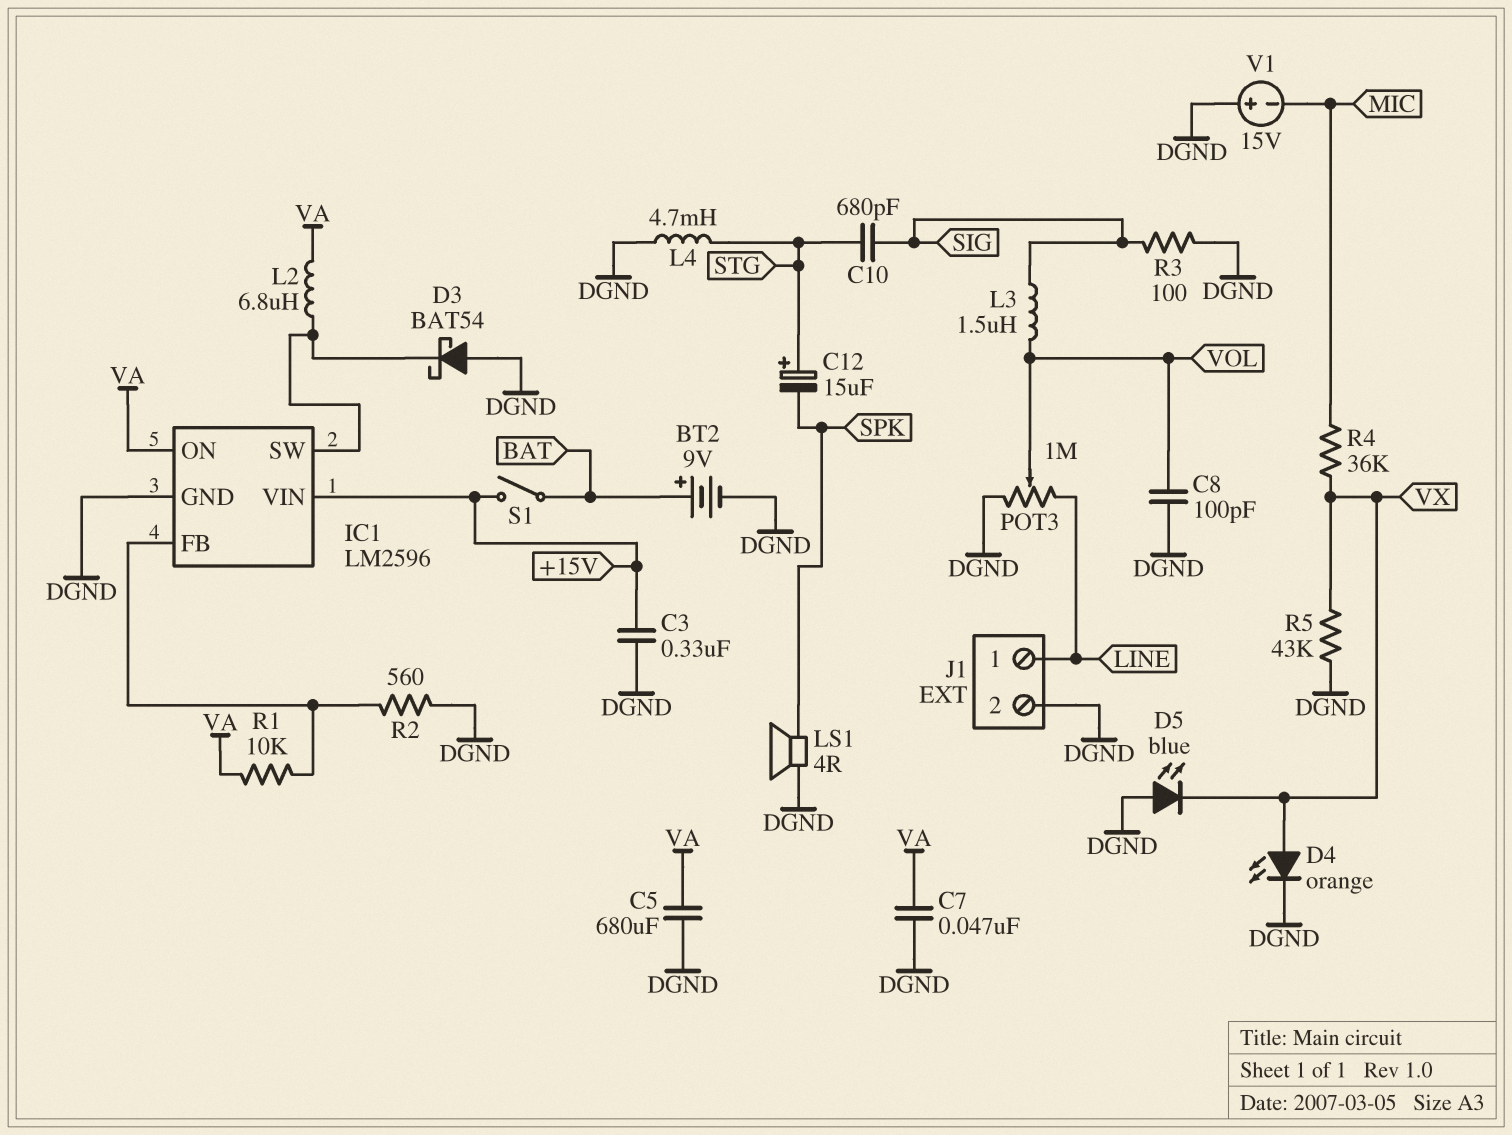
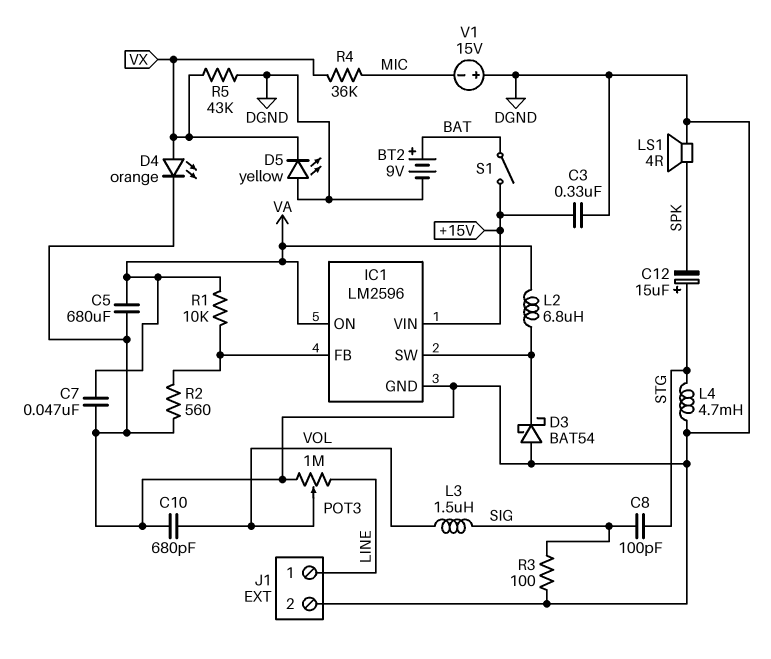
C8: 100pF (DGND, VOL) -> 100pF (SIG, STG)
C10: 680pF (SIG, STG) -> 680pF (DGND, VOL)
D5: LED blue (A DGND, K VX) -> LED yellow (A DGND, K VX)

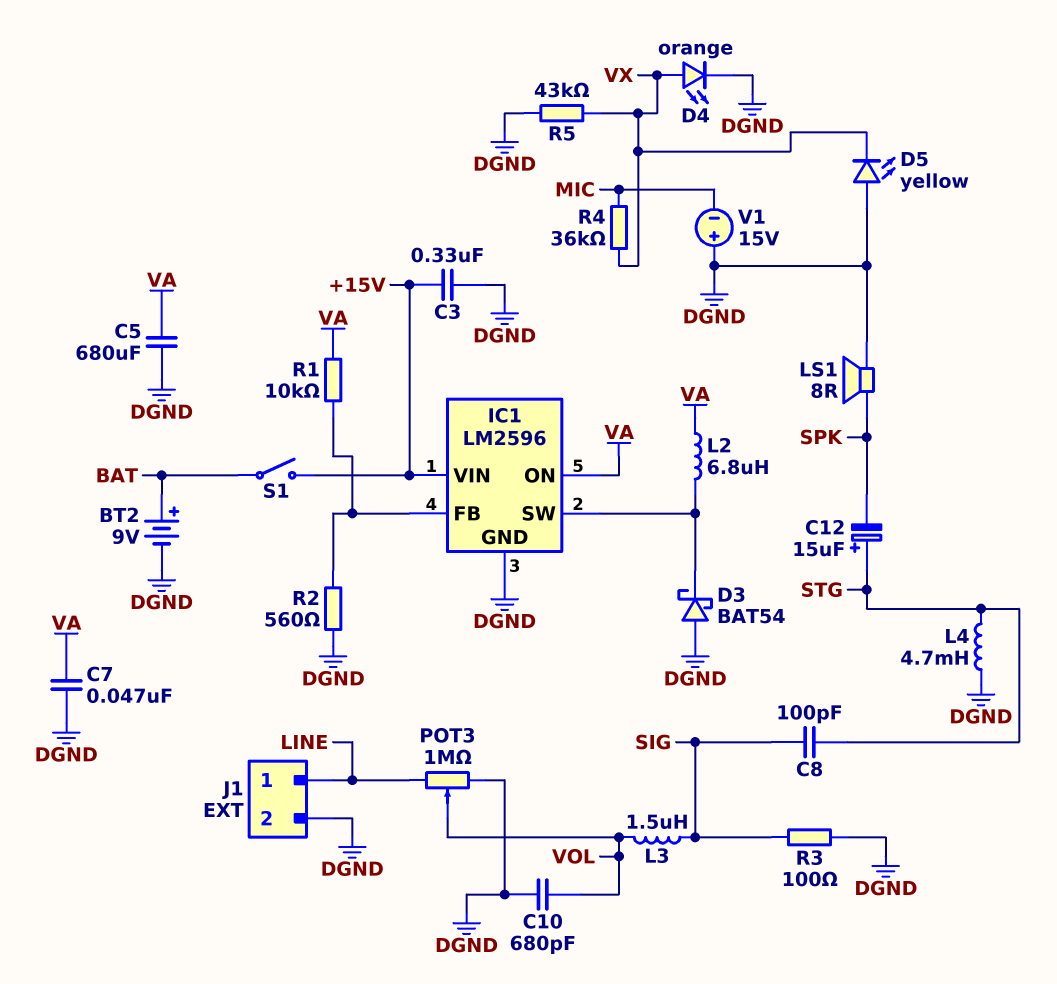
LS1: speaker 4R (DGND, SPK) -> speaker 8R (DGND, SPK)

